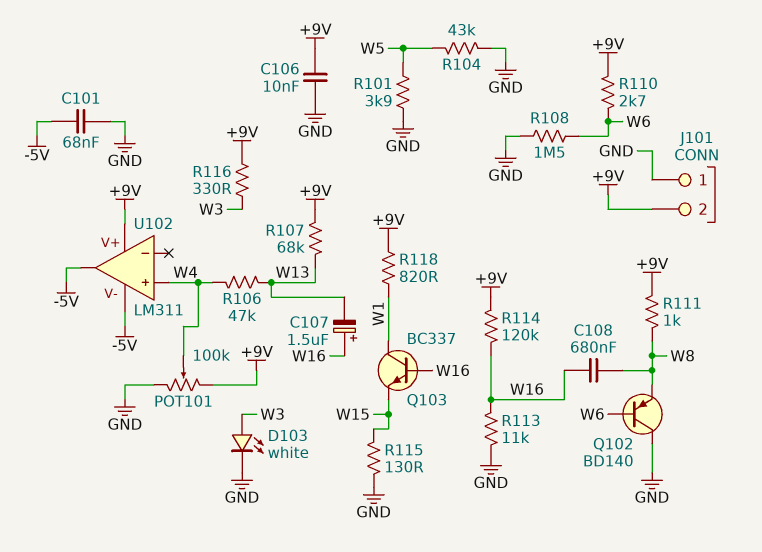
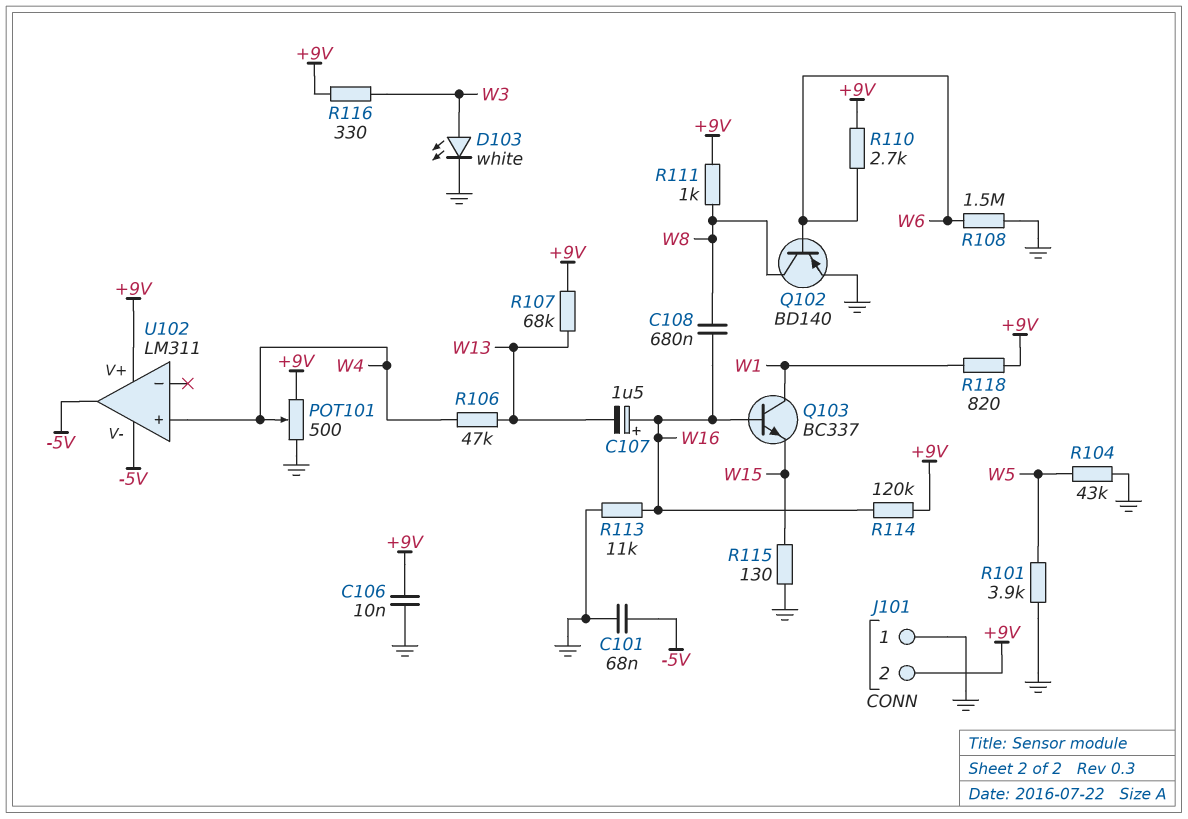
POT101: 100k (+9V, GND, wiper W4) -> 500 (+9V, GND, wiper W4)
Q102: PNP BD140 (B W6, C GND, E W8) -> PNP BD140 (B W6, C W8, E GND)

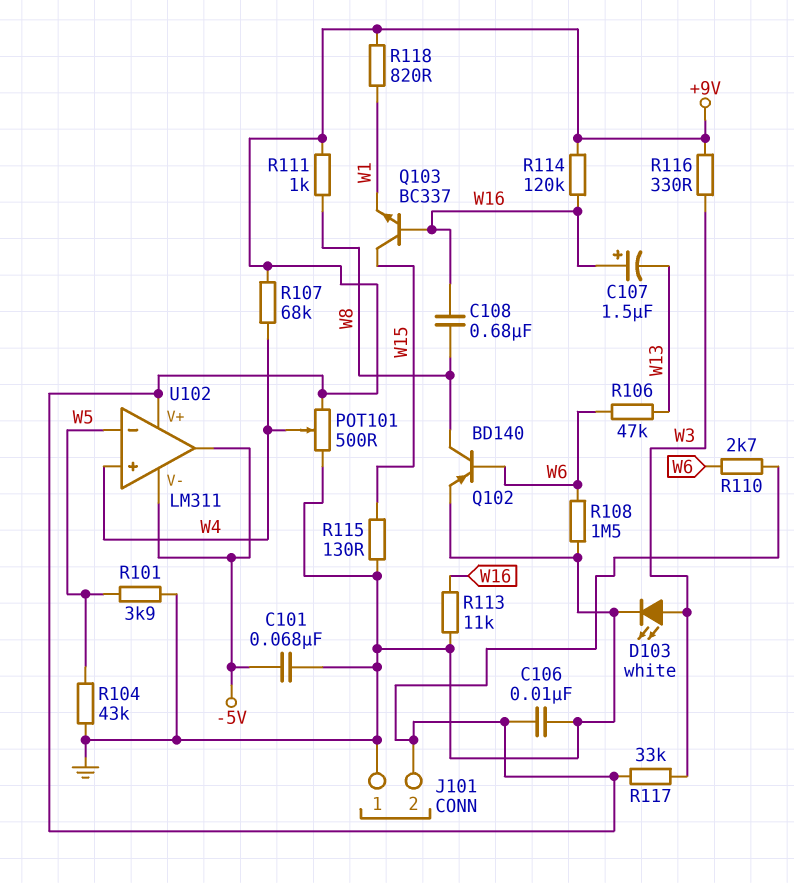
Q103: NPN BC337 (B W16, C W1, E W15) -> NPN BC337 (B W16, C W15, E W1)
R106: 47k (W4, W13) -> 47k (W6, W13)
R107: 68k (+9V, W13) -> 68k (+9V, W4)
R117: none -> 33k (+9V, W3)
U102 pin in-: none -> W5

